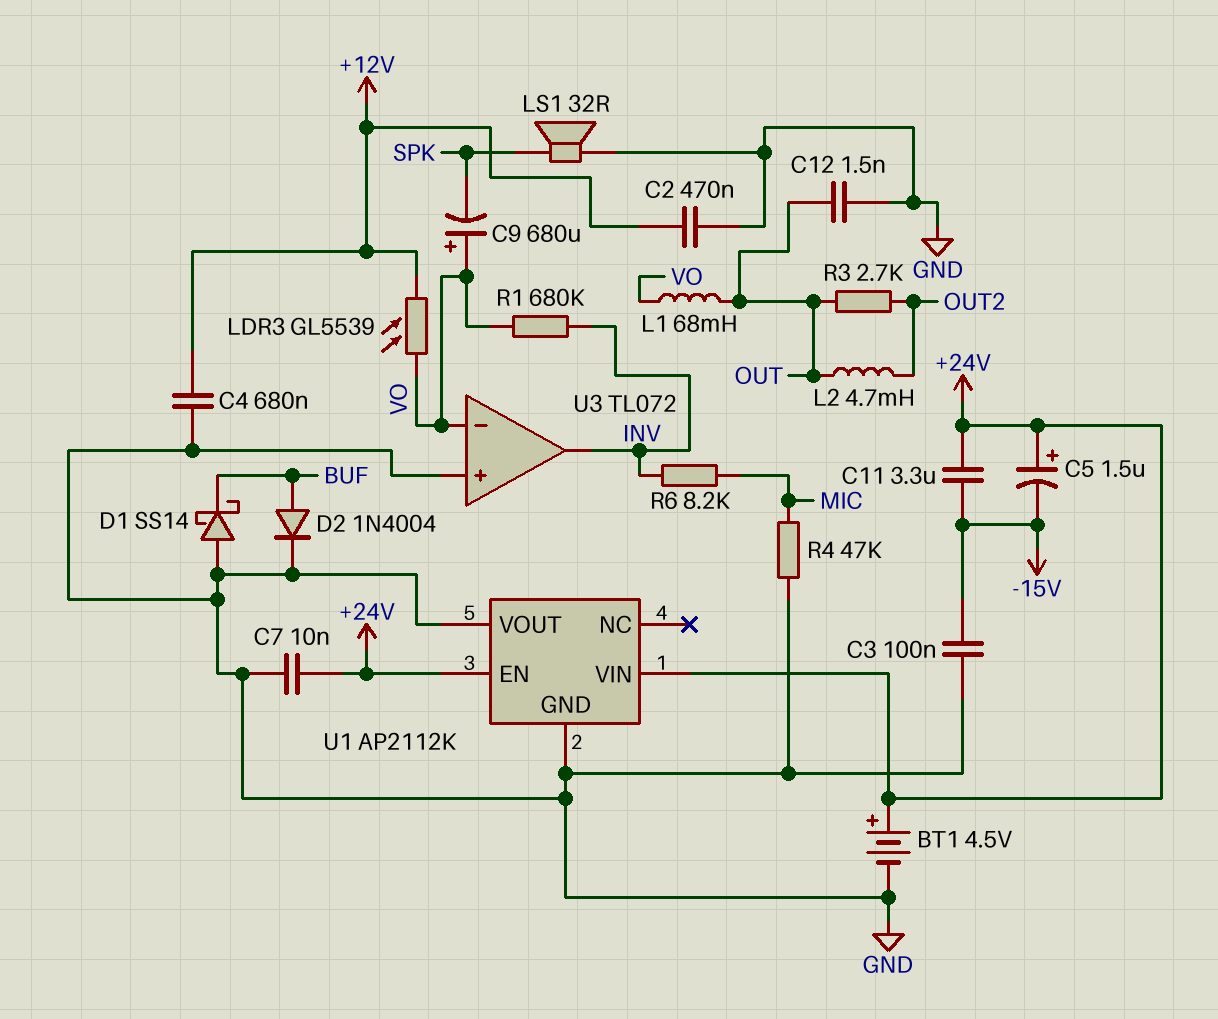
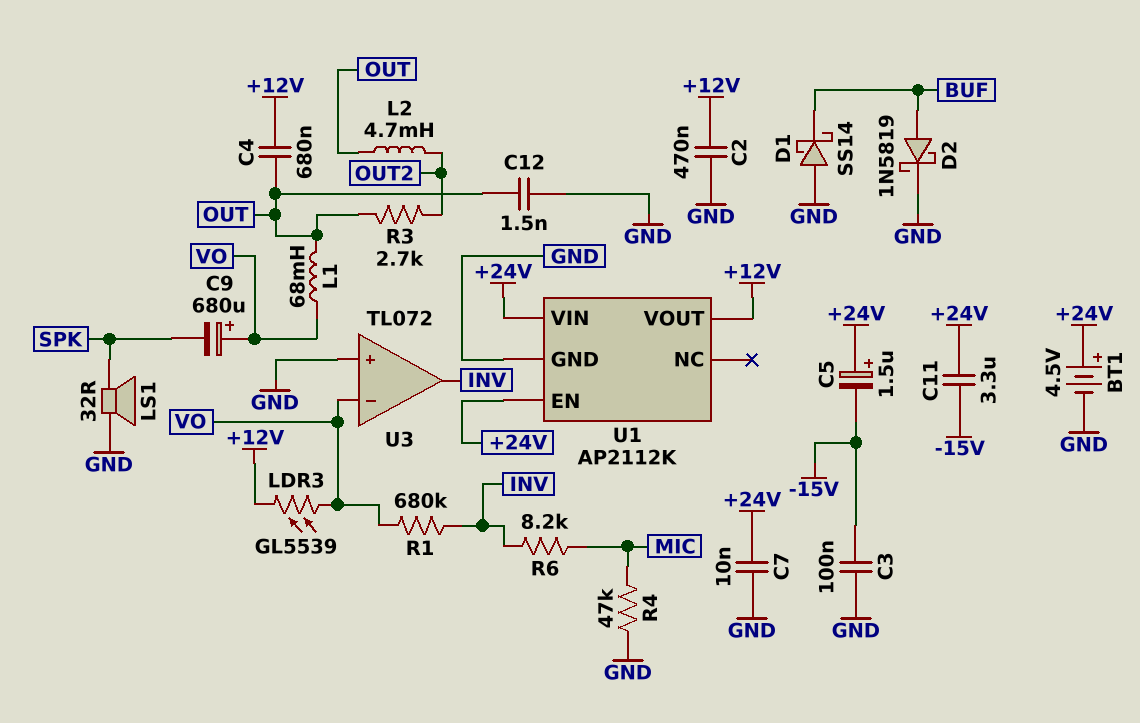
C4: 680nF (+12V, GND) -> 680nF (+12V, OUT)
D2: diode 1N4004 (A BUF, K GND) -> schottky 1N5819 (A BUF, K GND)
U1 pin VOUT: GND -> +12V

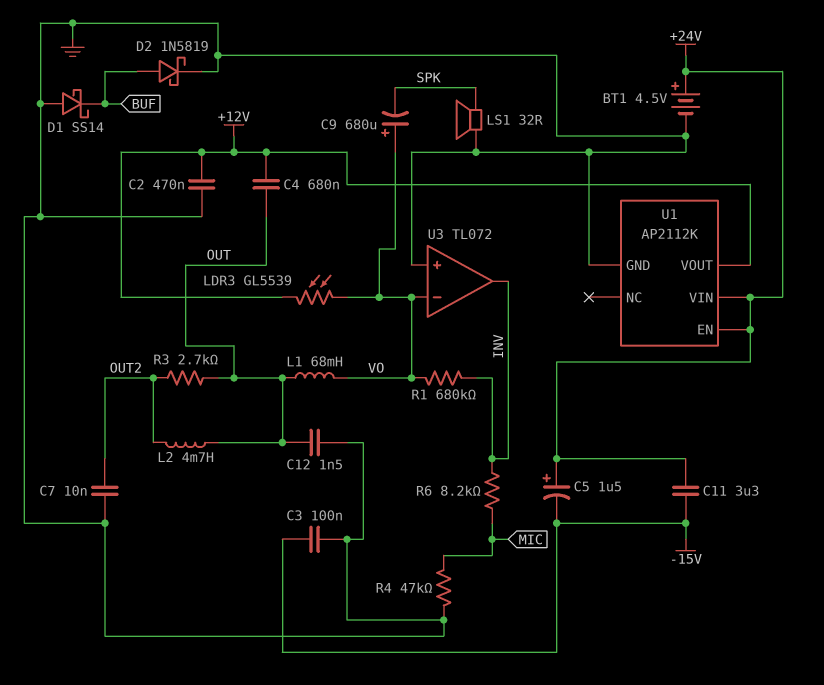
C7: 10nF (+24V, GND) -> 10nF (GND, OUT2)

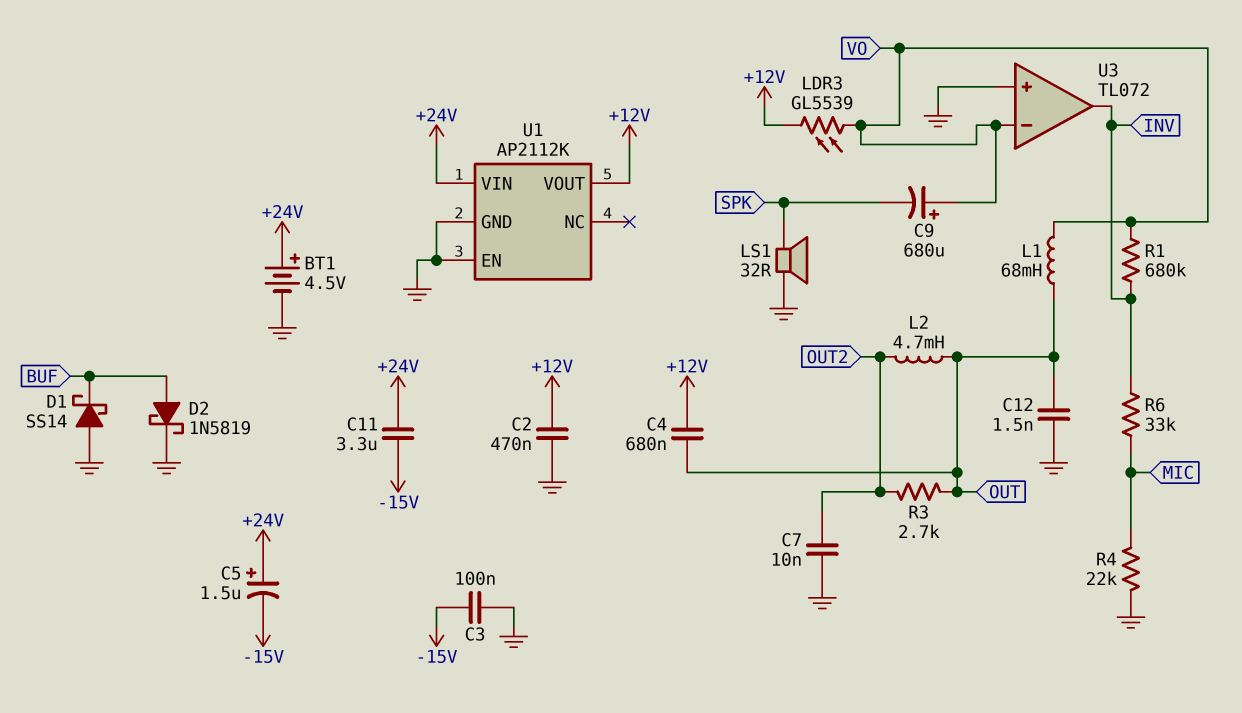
R4: 47k (GND, MIC) -> 22k (GND, MIC)
R6: 8.2k (INV, MIC) -> 33k (INV, MIC)
U1 pin EN: +24V -> GND

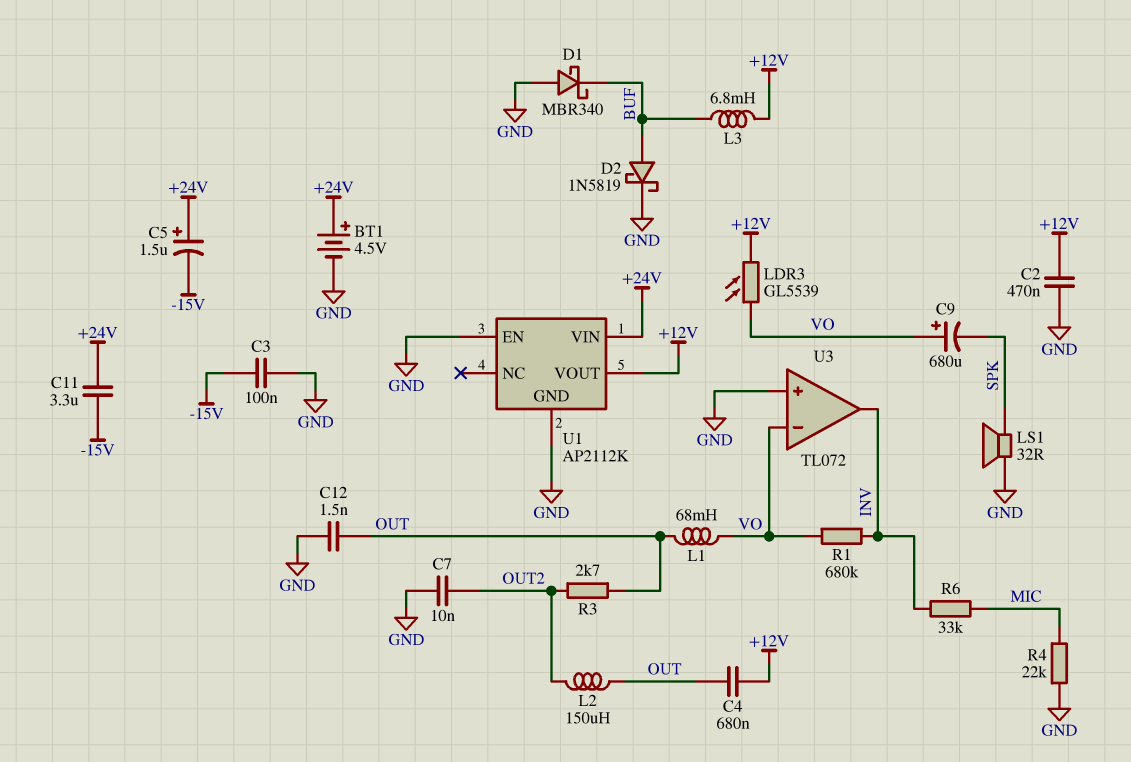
D1: schottky SS14 (A GND, K BUF) -> schottky MBR340 (A GND, K BUF)
L2: 4.7mH (OUT, OUT2) -> 150uH (OUT, OUT2)
L3: none -> 6.8mH (+12V, BUF)

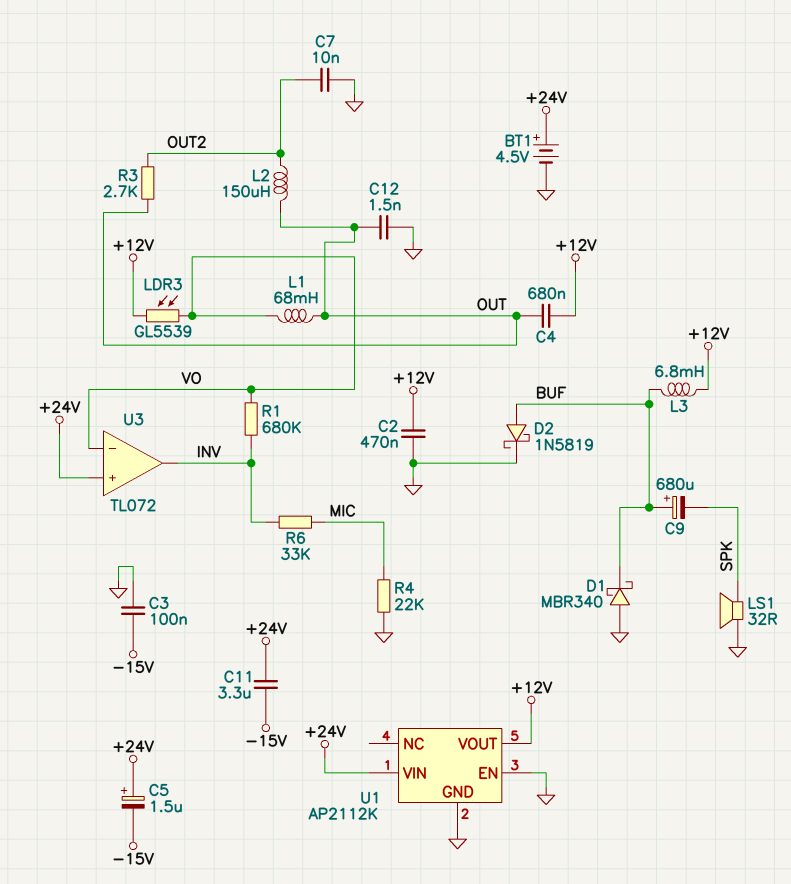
C9: 680uF (plus VO, minus SPK) -> 680uF (plus BUF, minus SPK)
U3 pin in+: GND -> +24V

